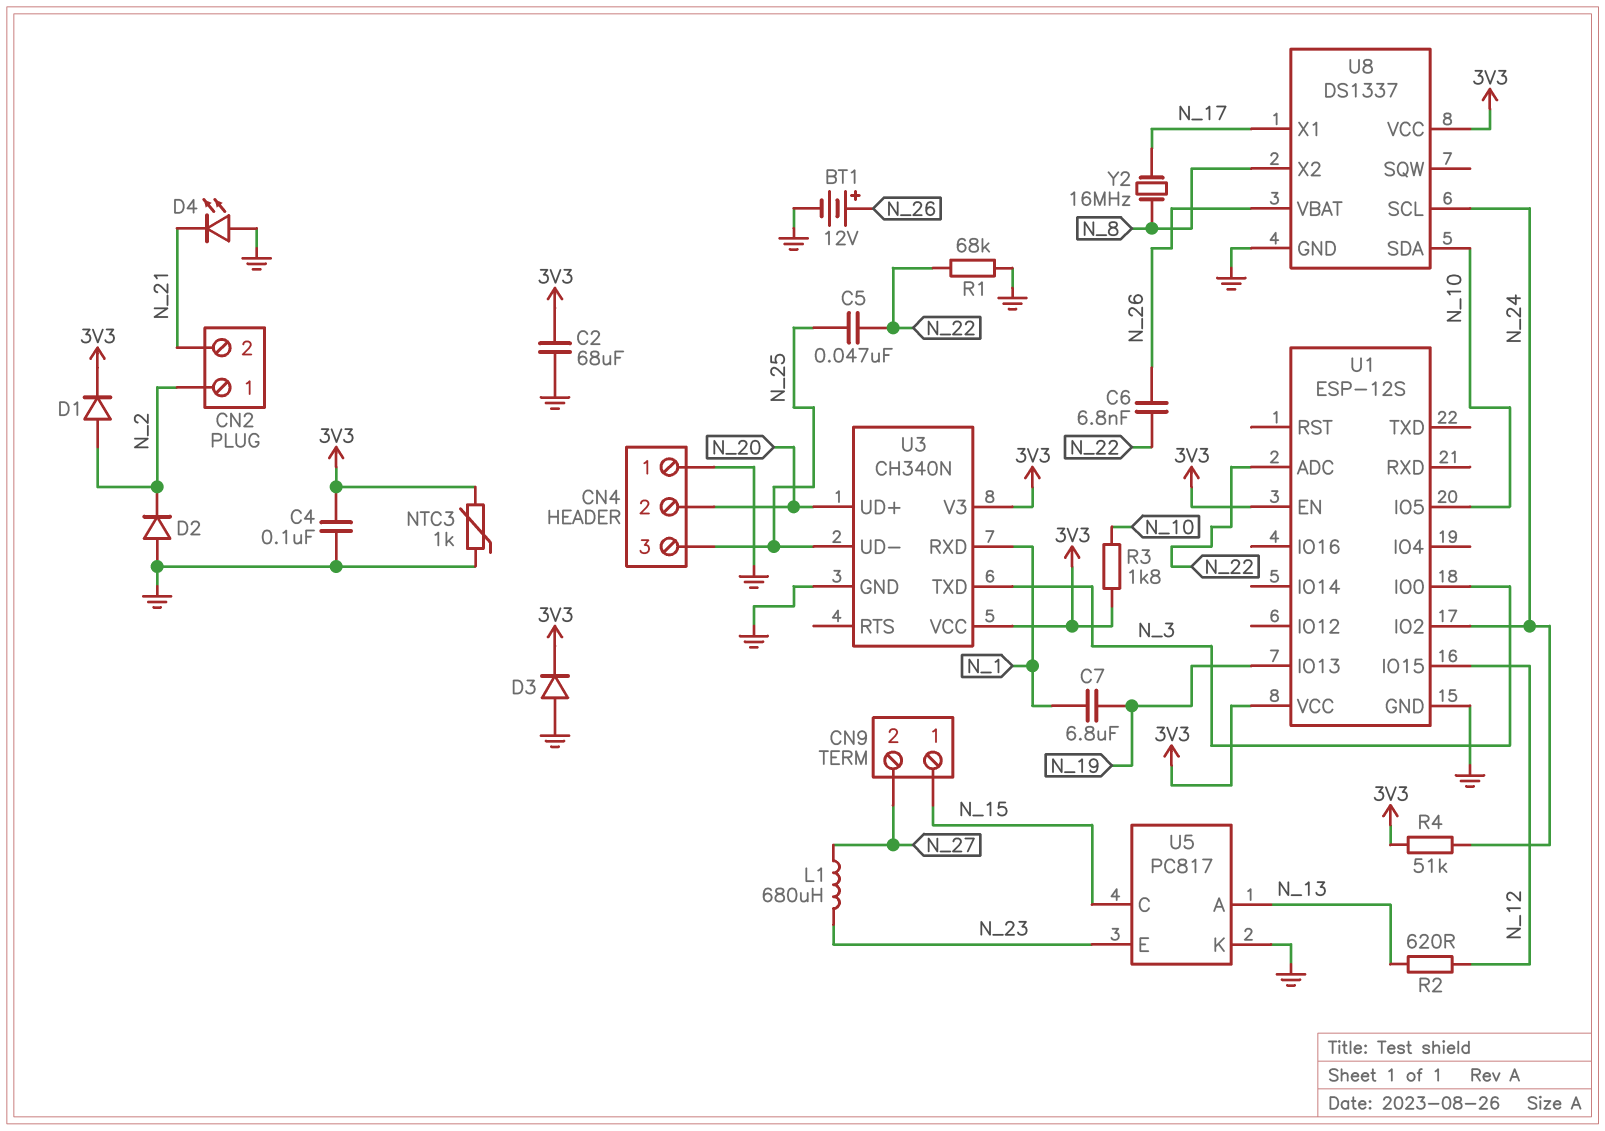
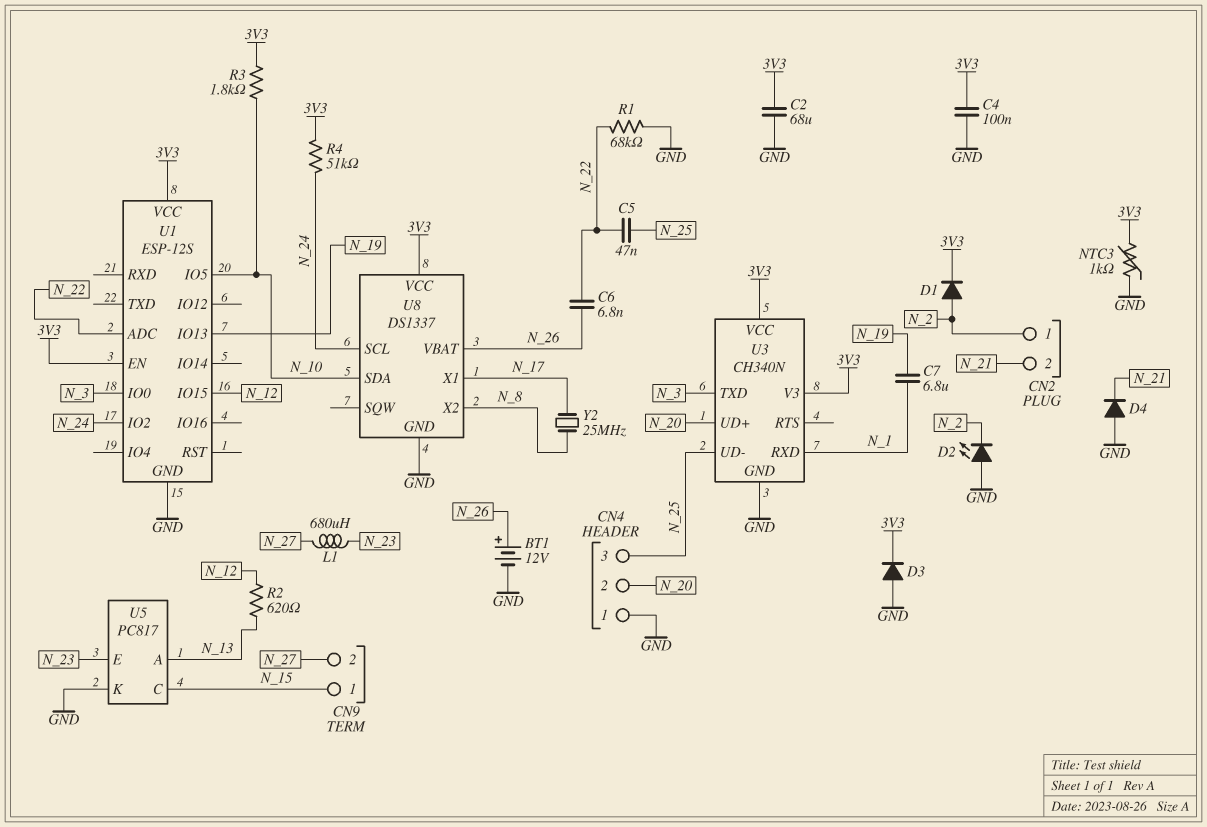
D2: diode (A GND, K N_2) -> LED (A GND, K N_2)
D4: LED (A GND, K N_21) -> diode (A GND, K N_21)
Y2: 16MHz (N_8, N_17) -> 25MHz (N_8, N_17)

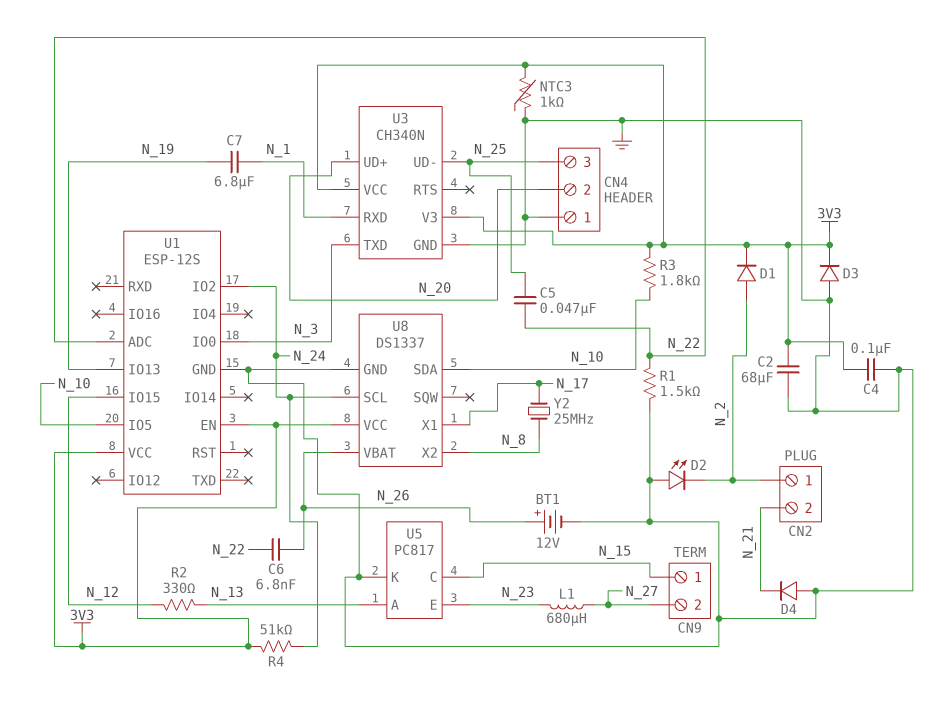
R1: 68k (GND, N_22) -> 1.5k (GND, N_22)
R2: 620 (N_12, N_13) -> 330 (N_12, N_13)

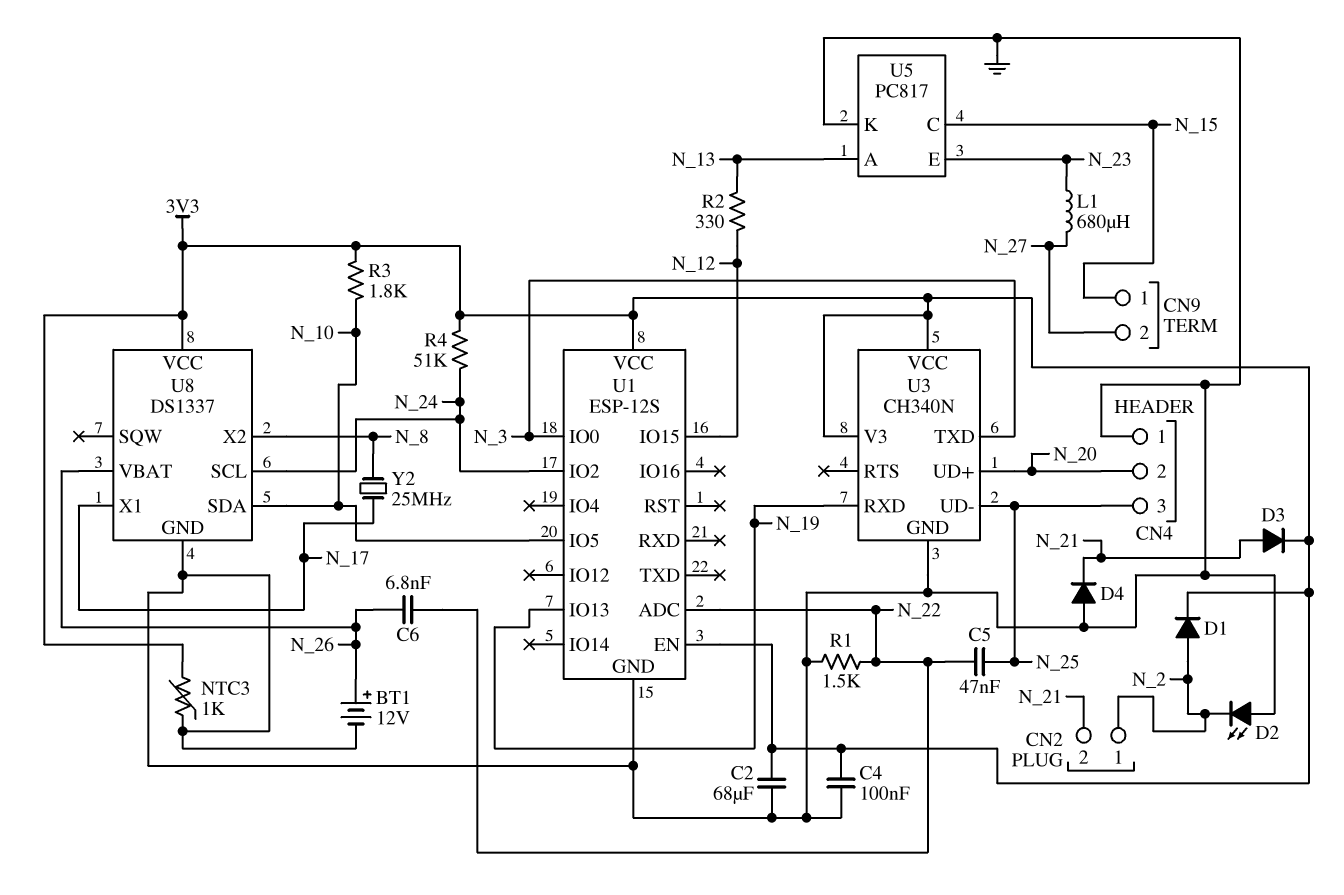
C7: 6.8uF (N_1, N_19) -> none
D3: diode (A GND, K 3V3) -> diode (A N_21, K 3V3)
U3 pin RXD: N_1 -> N_19

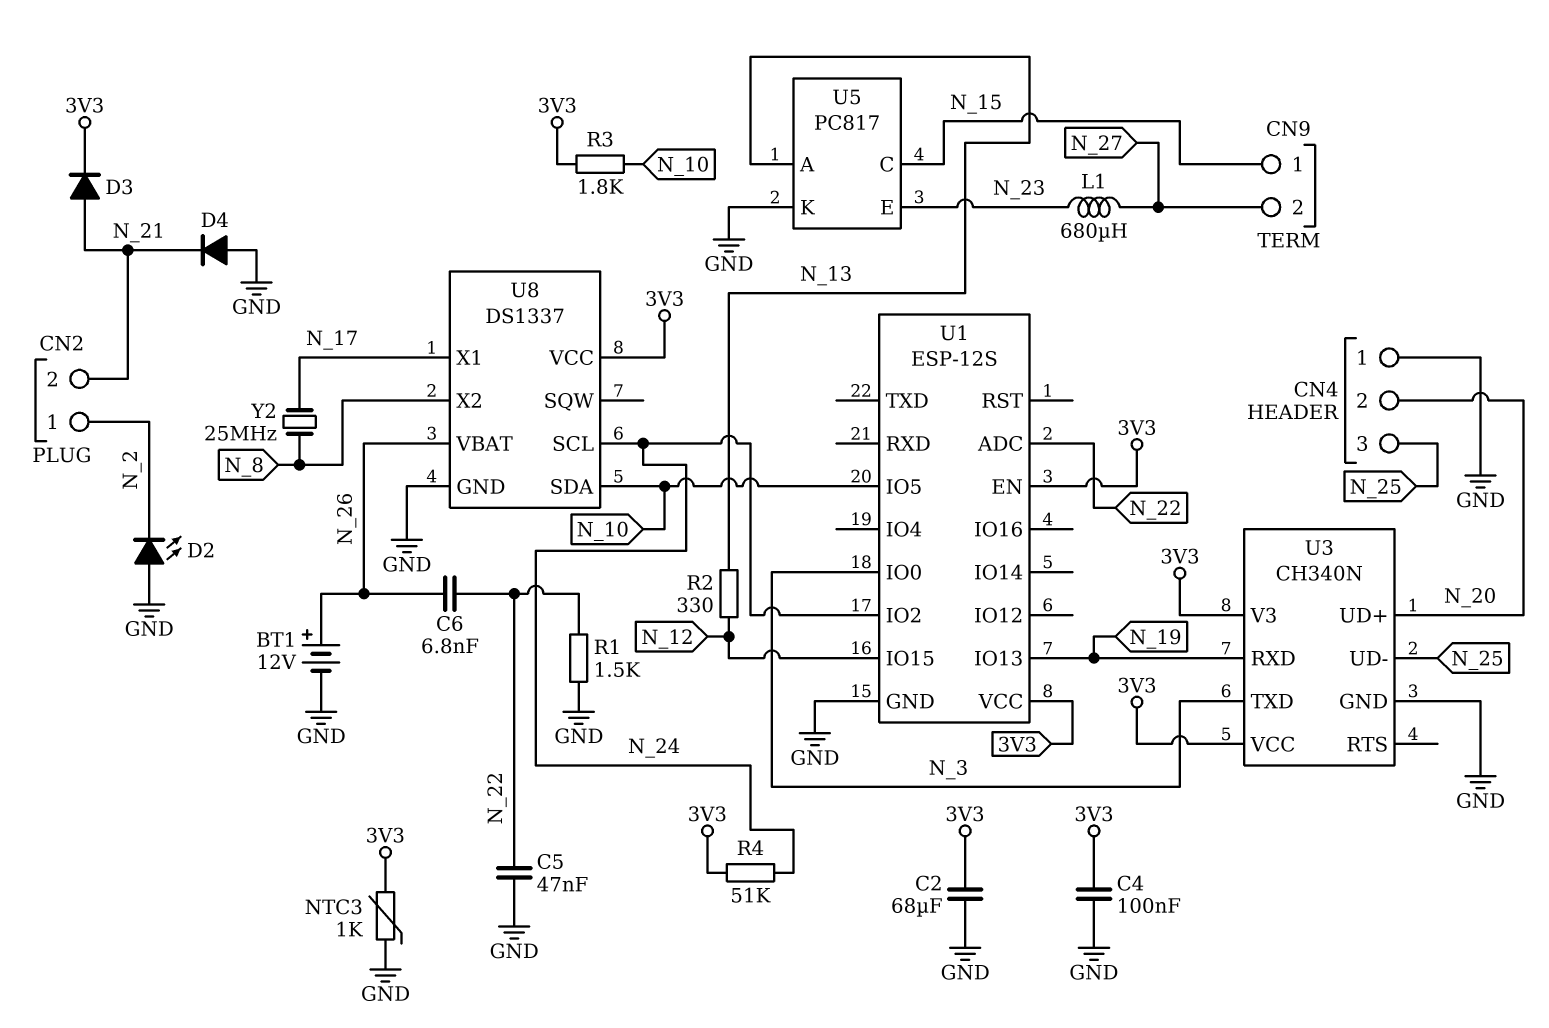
C5: 47nF (N_22, N_25) -> 47nF (GND, N_22)
D1: diode (A N_2, K 3V3) -> none

